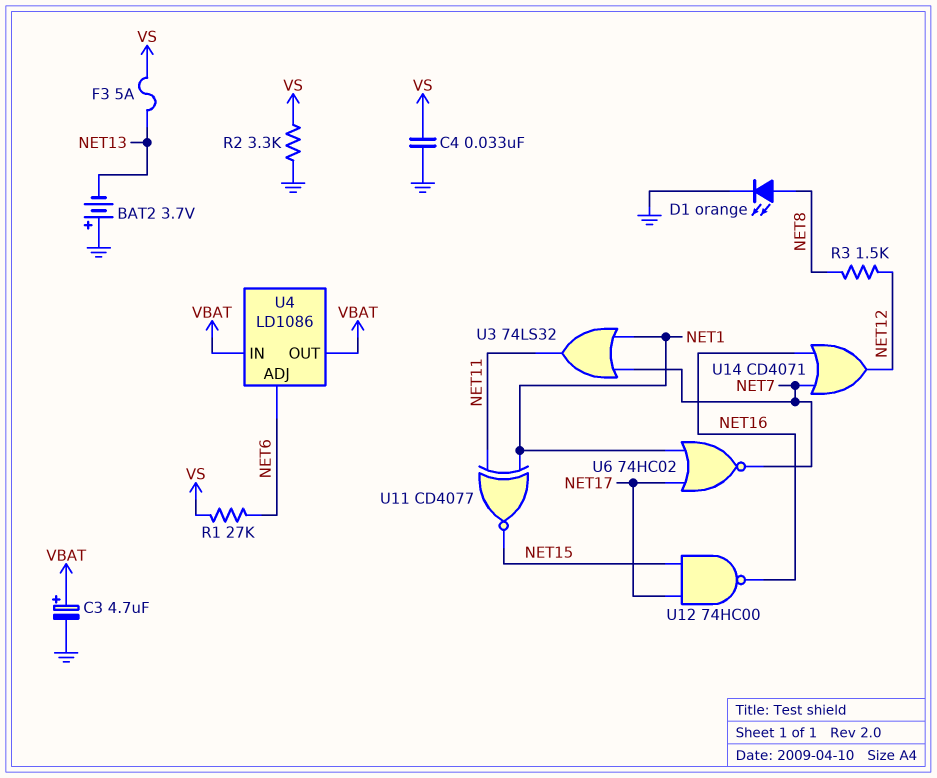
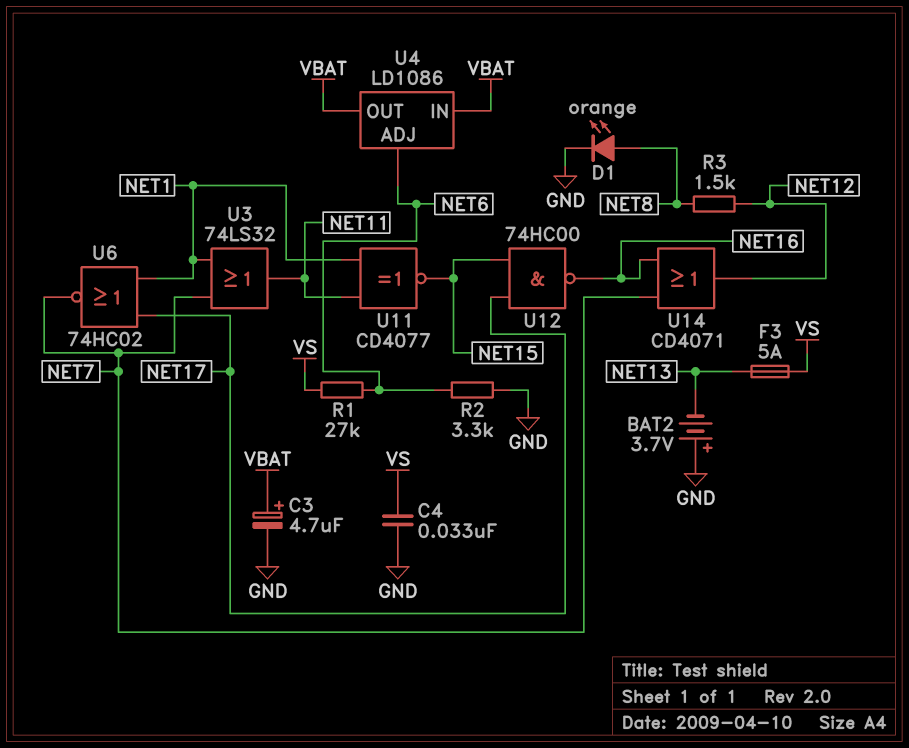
R2: 3.3k (GND, VS) -> 3.3k (GND, NET6)

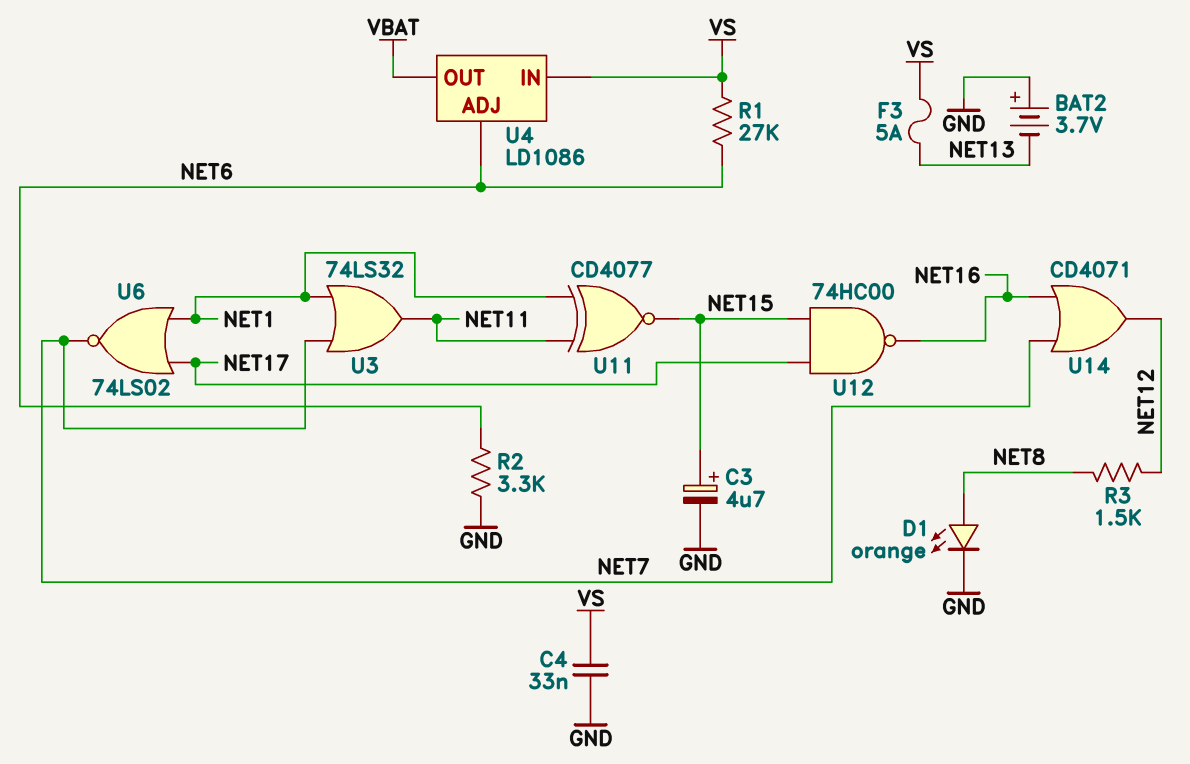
C3: 4.7uF (plus VBAT, minus GND) -> 4.7uF (plus NET15, minus GND)
U4 pin IN: VBAT -> VS
U6: NOR 74HC02 (in NET1, in NET17, out NET7) -> NOR 74LS02 (in NET1, in NET17, out NET7)

